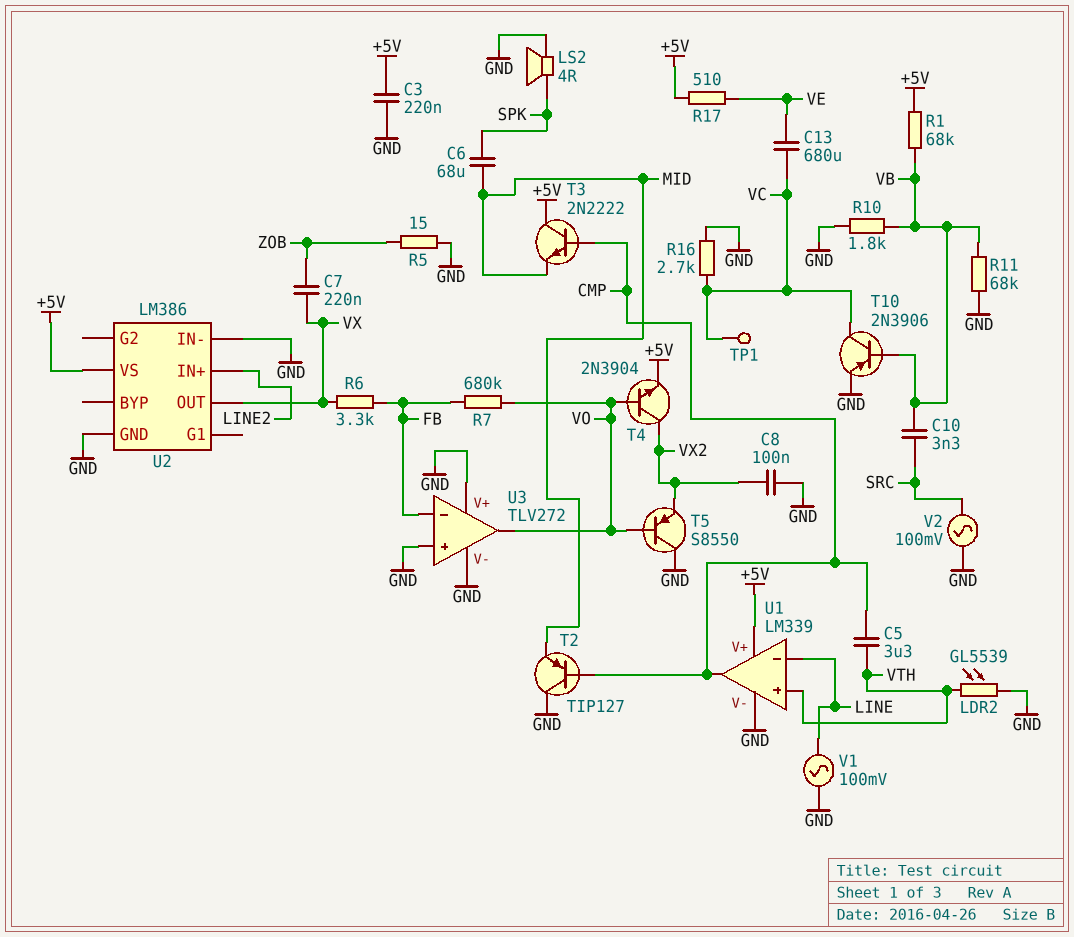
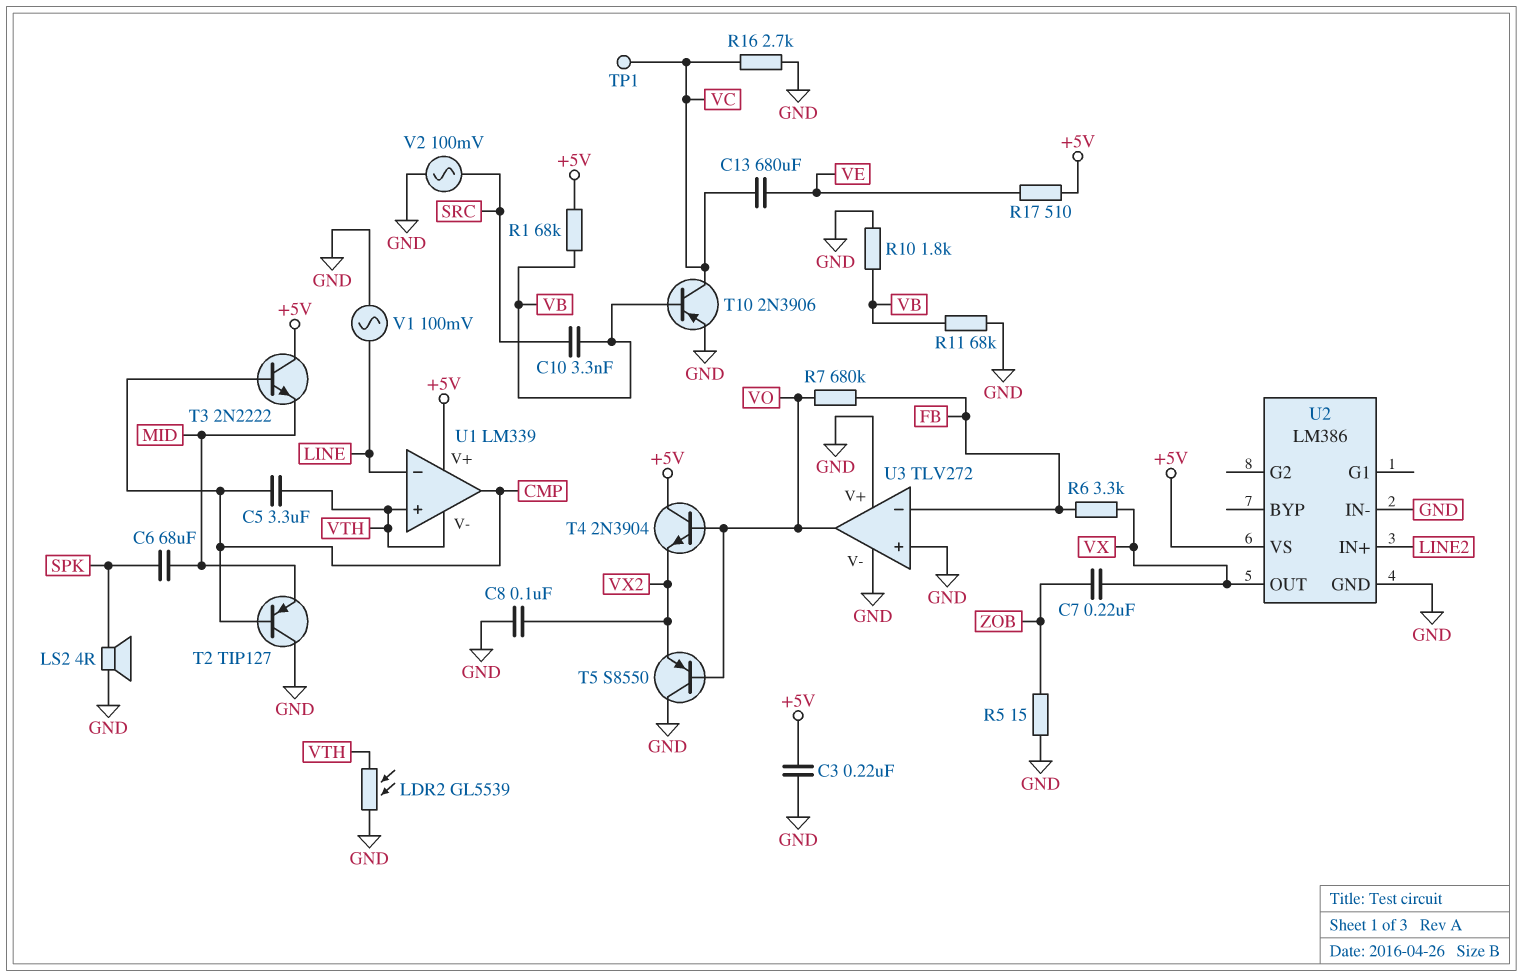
T4: NPN 2N3904 (B VO, C VX2, E +5V) -> NPN 2N3904 (B VO, C +5V, E VX2)
U1 pin V-: GND -> VTH

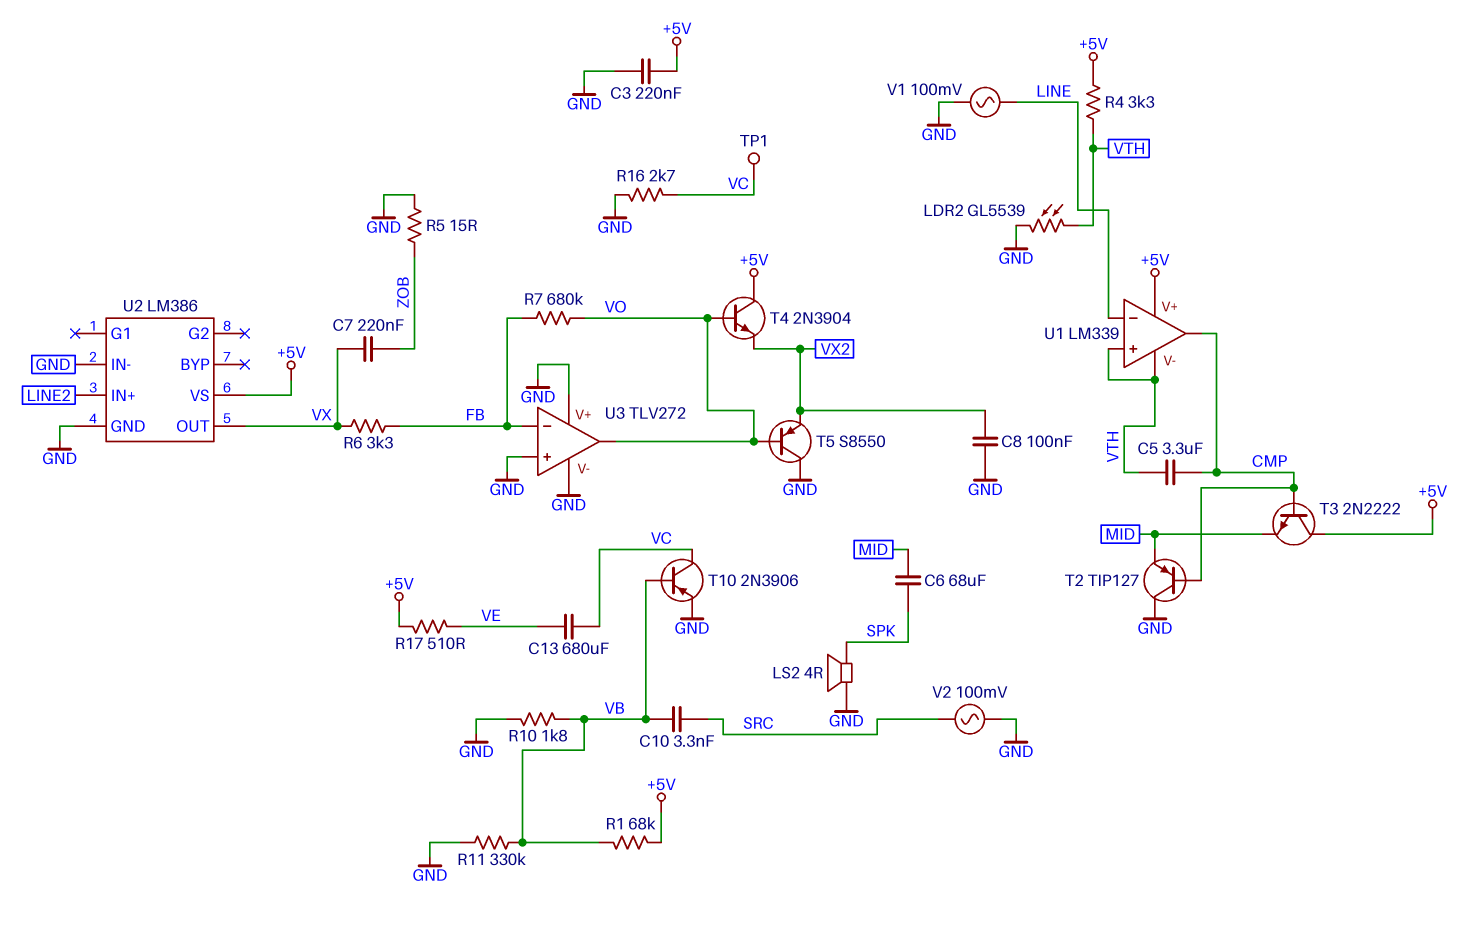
R4: none -> 3.3k (+5V, VTH)
R11: 68k (GND, VB) -> 330k (GND, VB)

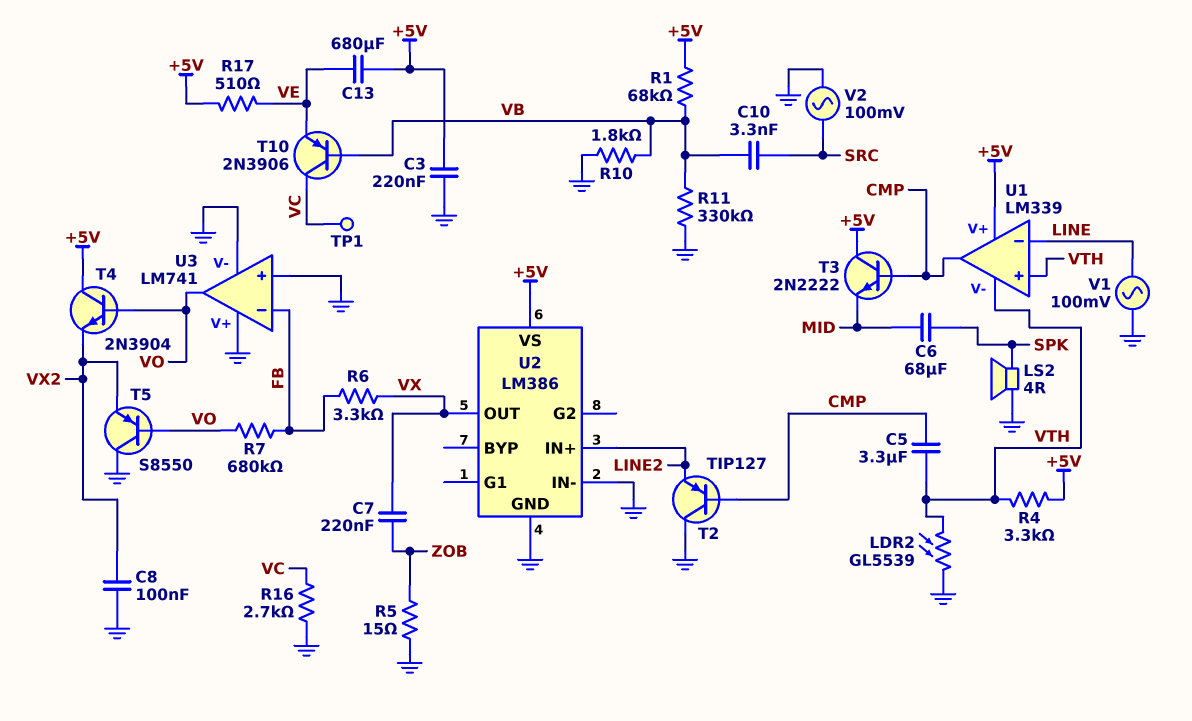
C13: 680uF (VC, VE) -> 680uF (+5V, VE)
T2: PNP TIP127 (B CMP, C GND, E MID) -> PNP TIP127 (B CMP, C GND, E LINE2)
T10: PNP 2N3906 (B VB, C VC, E GND) -> PNP 2N3906 (B VB, C VC, E VE)
U3: TLV272 -> LM741

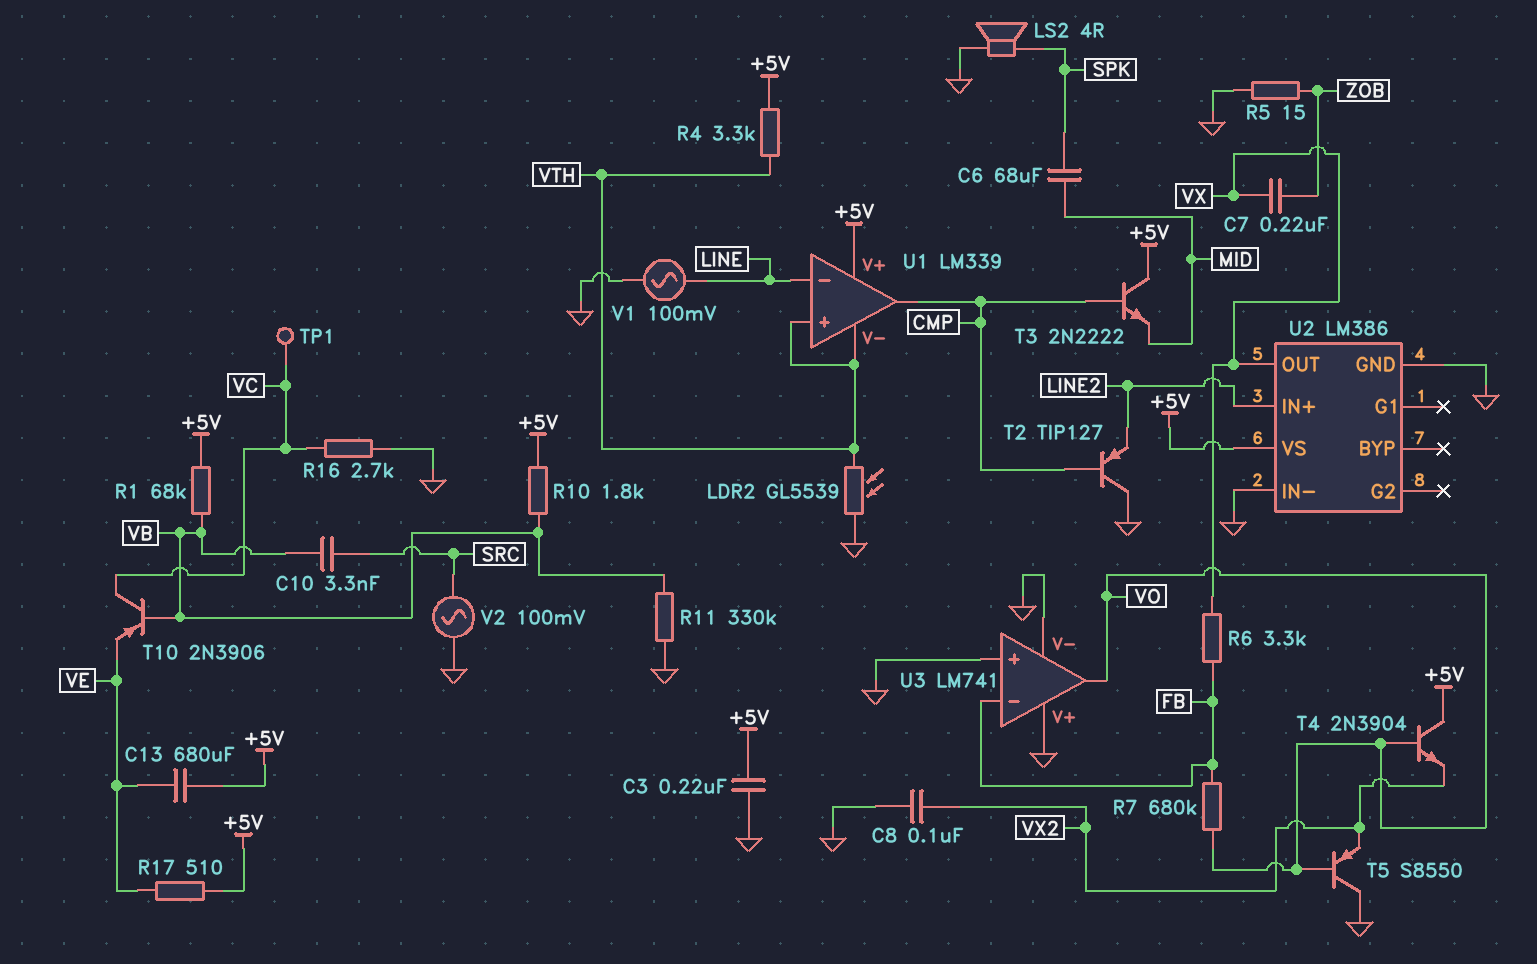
C5: 3.3uF (CMP, VTH) -> none
R10: 1.8k (GND, VB) -> 1.8k (+5V, VB)

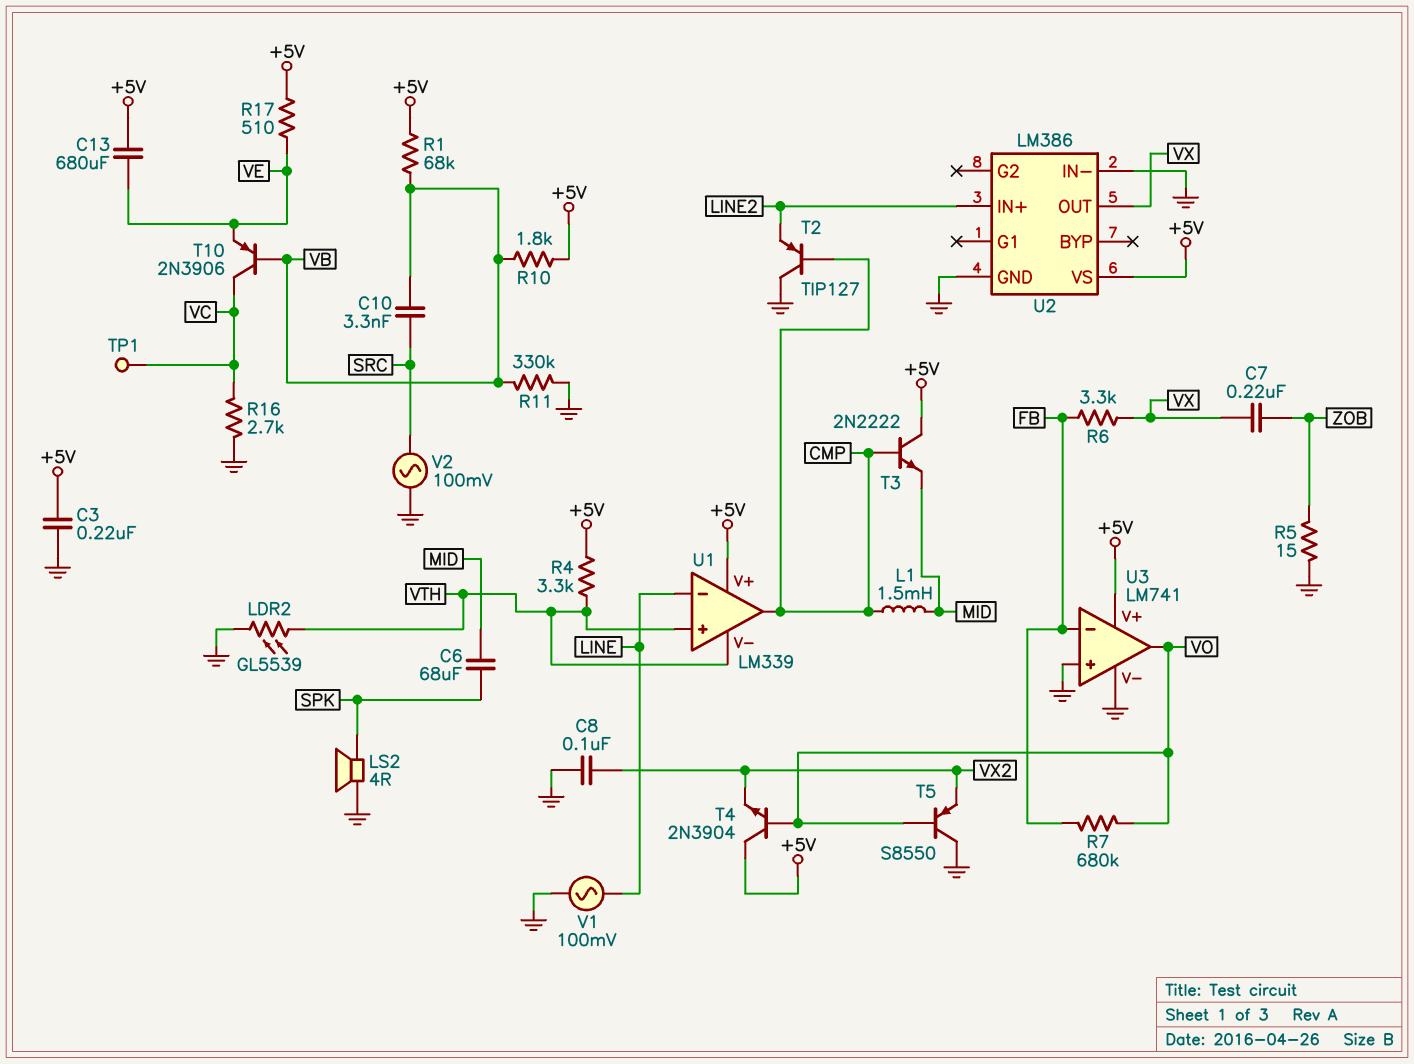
L1: none -> 1.5mH (CMP, MID)
U3 pin V+: GND -> +5V

